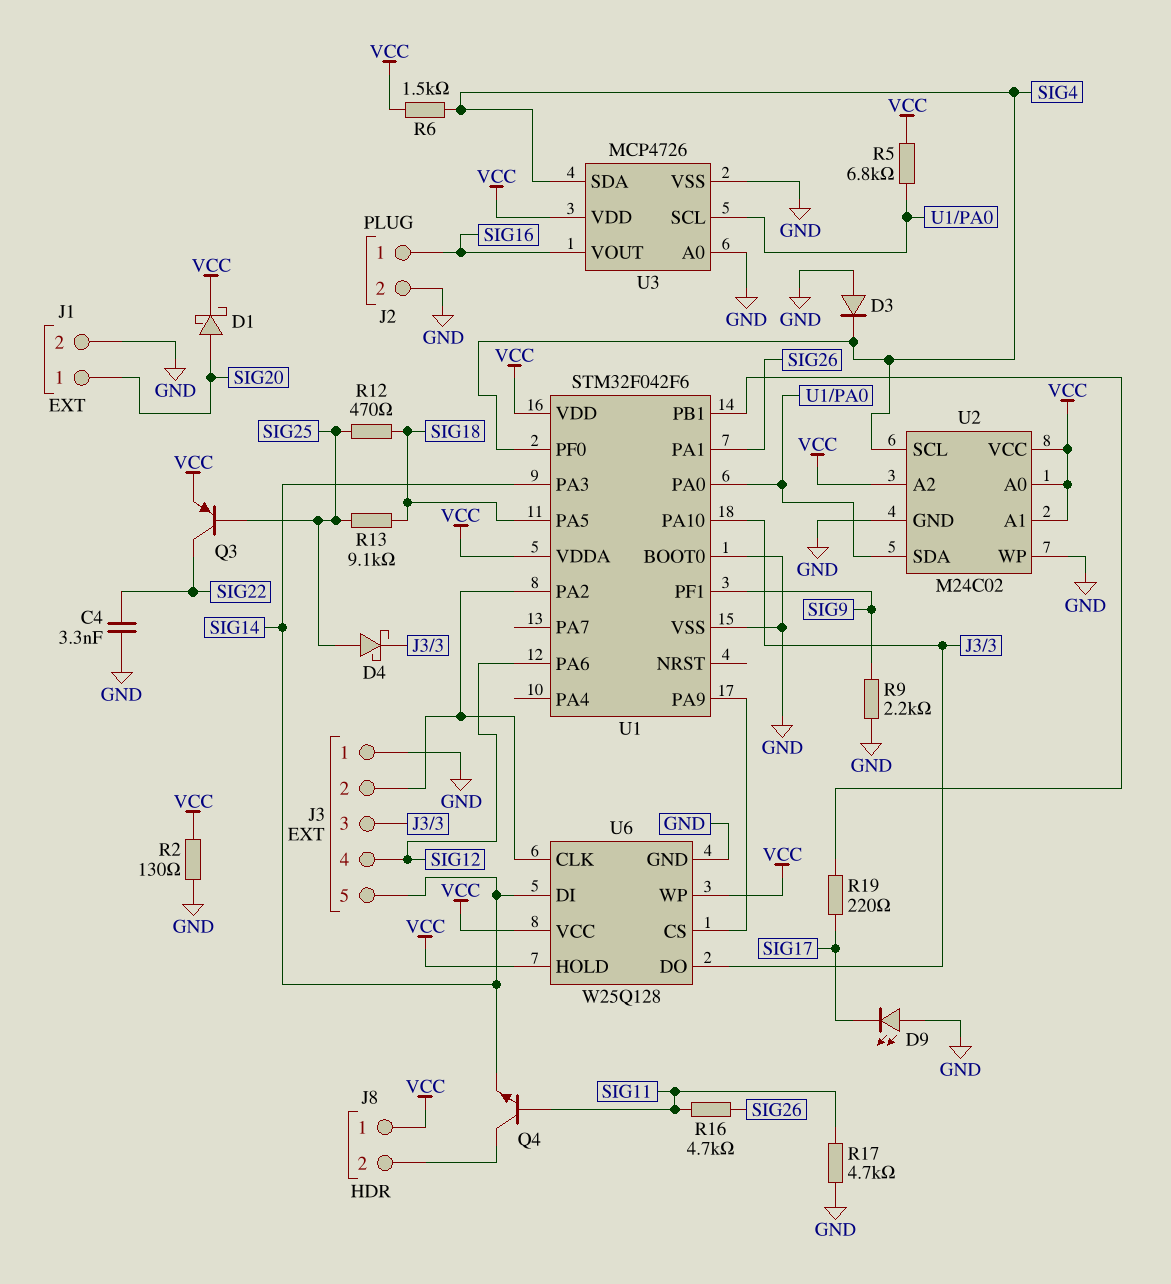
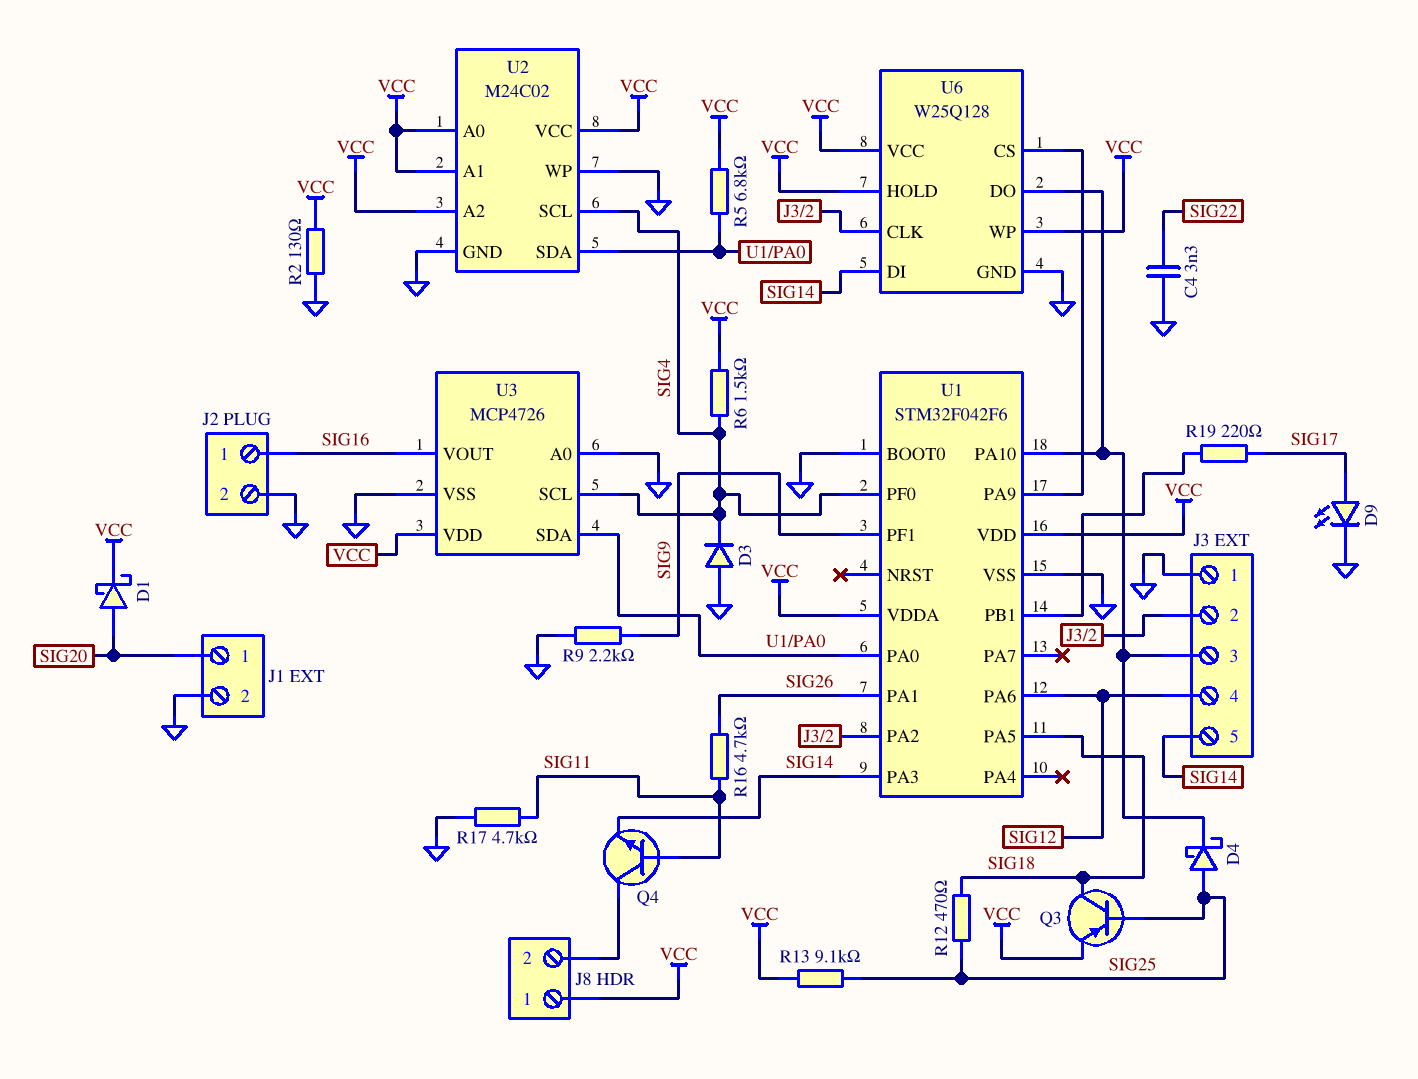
D9: LED (A GND, K SIG17) -> LED (A SIG17, K GND)
Q3: PNP (B SIG25, C SIG22, E VCC) -> PNP (B SIG25, C SIG18, E VCC)
R13: 9.1k (SIG18, SIG25) -> 9.1k (SIG25, VCC)
U3 pin SCL: U1/PA0 -> SIG4
U3 pin SDA: SIG4 -> U1/PA0

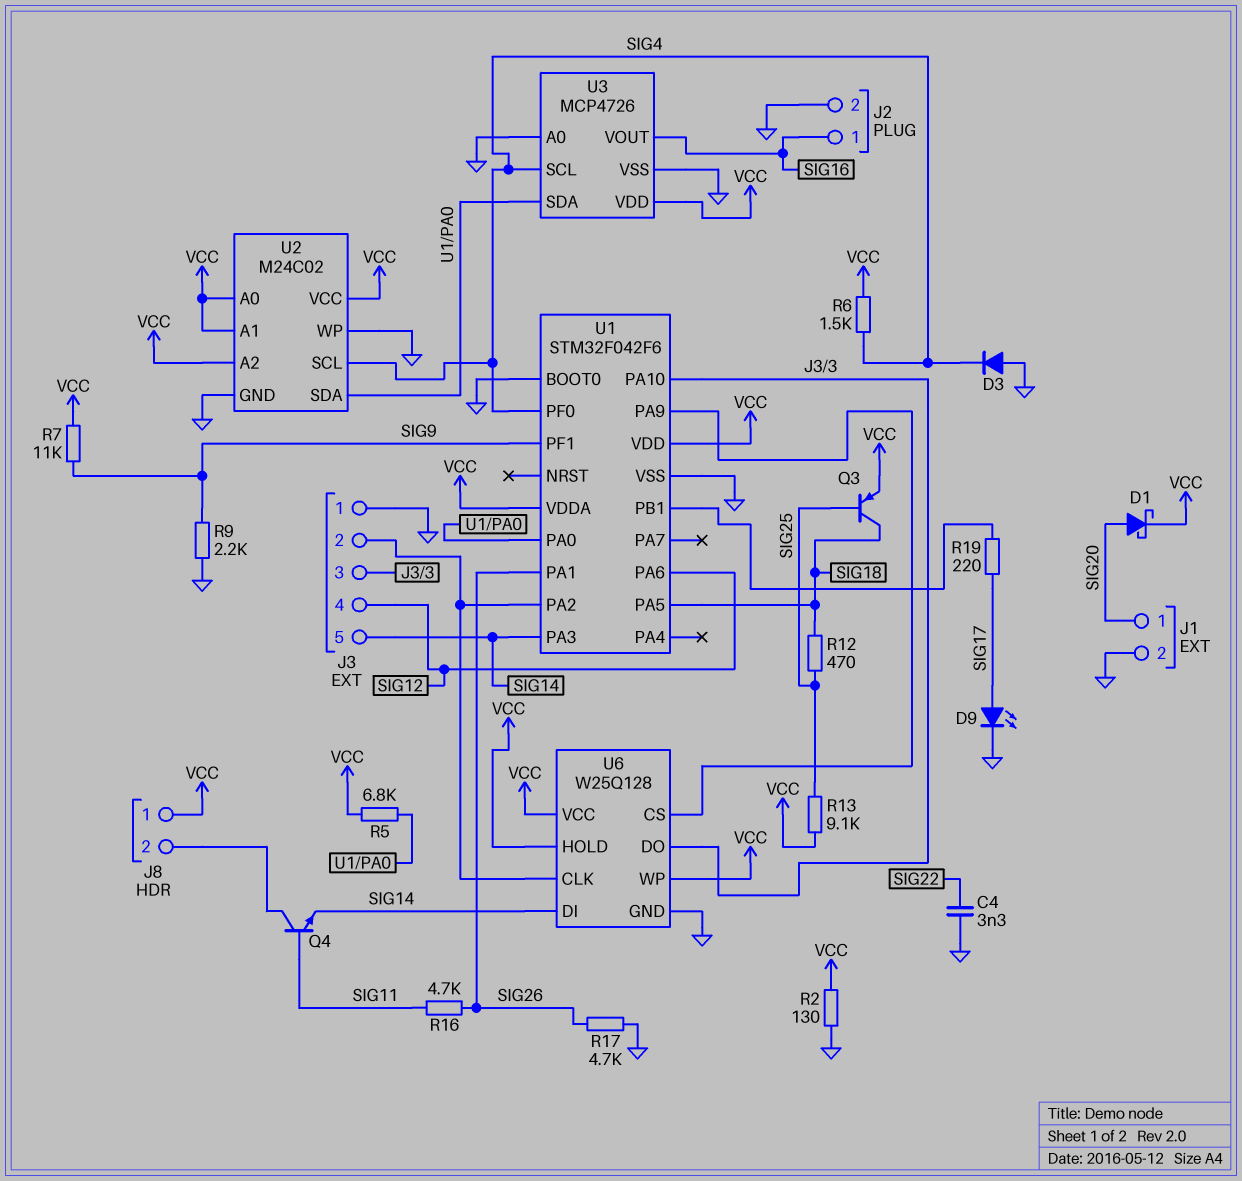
D4: schottky (A SIG25, K J3/3) -> none
R7: none -> 11k (SIG9, VCC)
R17: 4.7k (GND, SIG11) -> 4.7k (GND, SIG26)

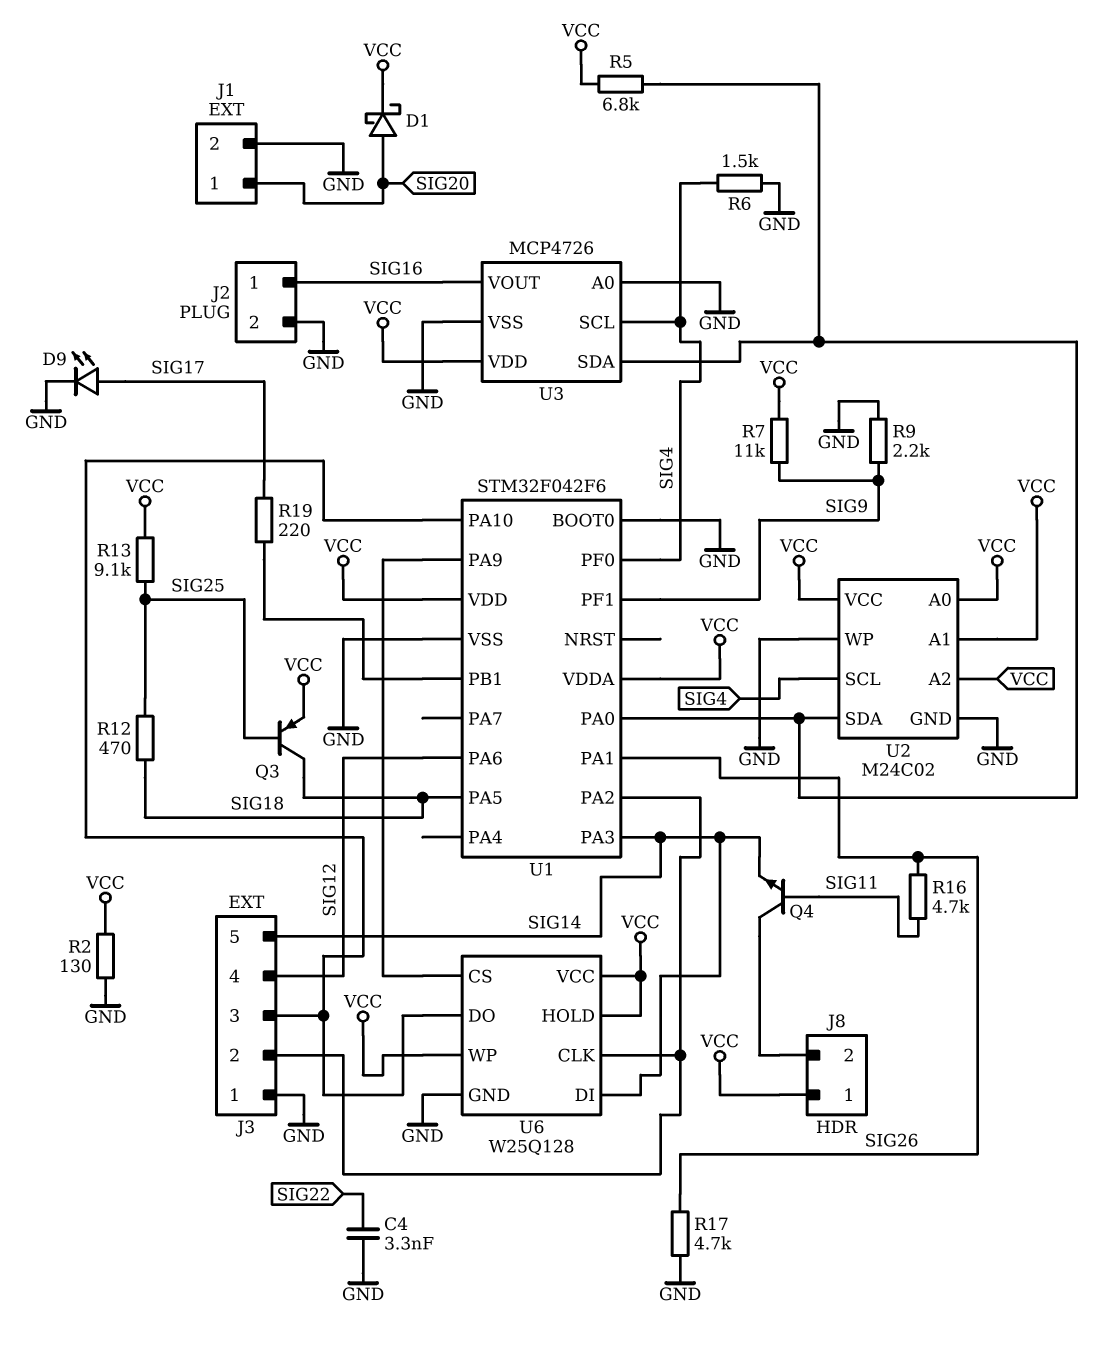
D3: diode (A GND, K SIG4) -> none
R6: 1.5k (SIG4, VCC) -> 1.5k (GND, SIG4)

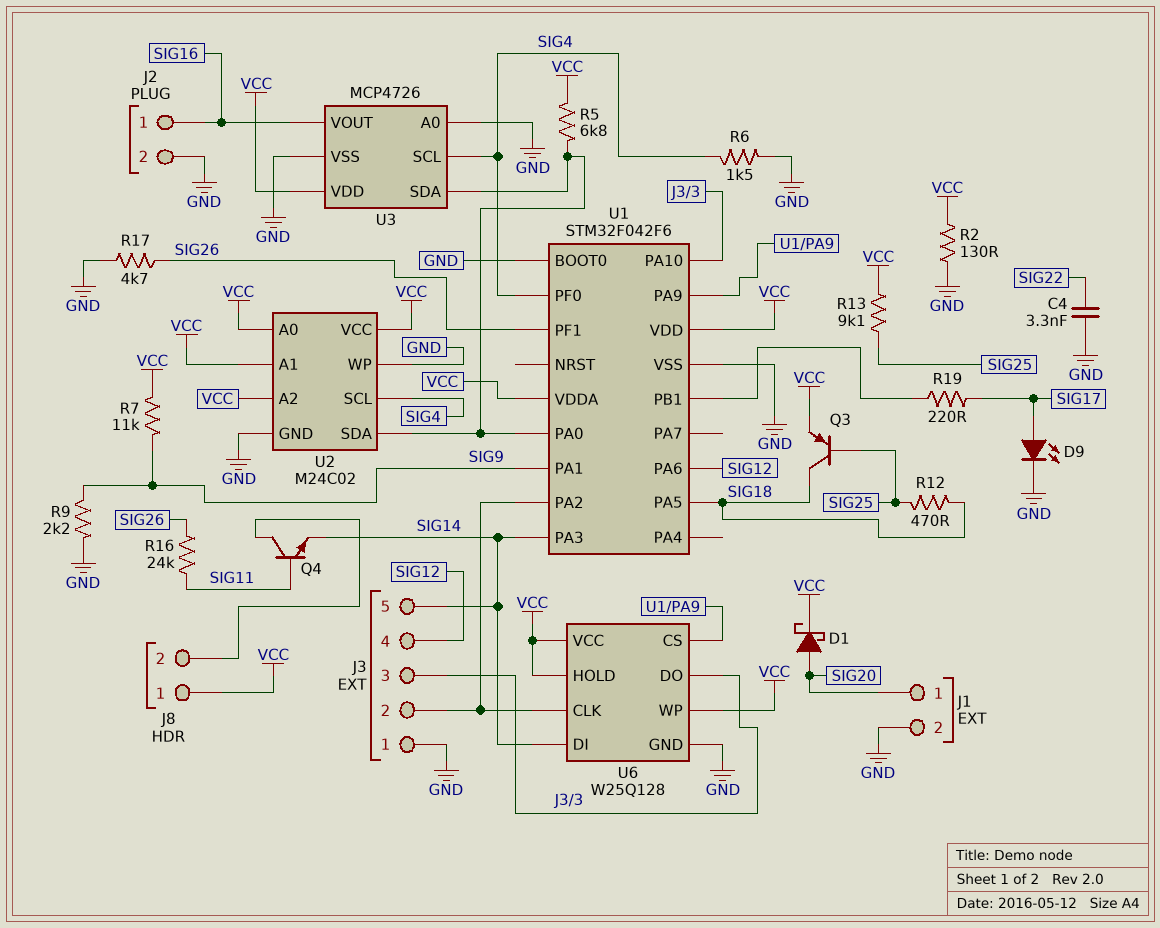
R16: 4.7k (SIG11, SIG26) -> 24k (SIG11, SIG26)
U1 pin PA1: SIG26 -> SIG9
U1 pin PF1: SIG9 -> SIG26

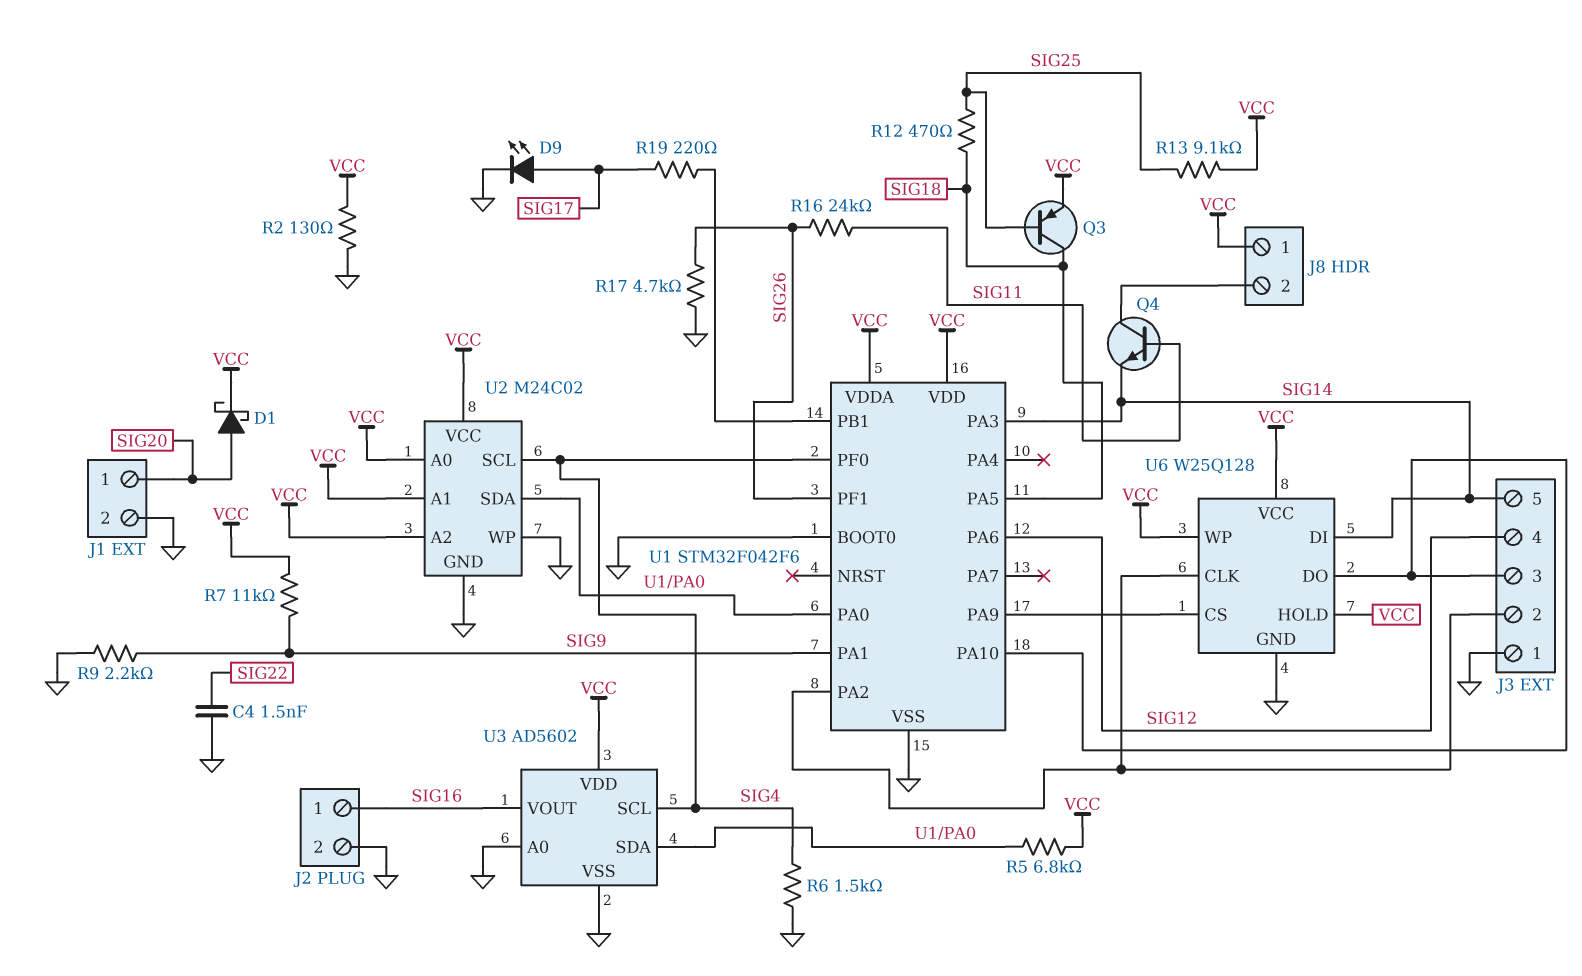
C4: 3.3nF (GND, SIG22) -> 1.5nF (GND, SIG22)
U3: MCP4726 -> AD5602

